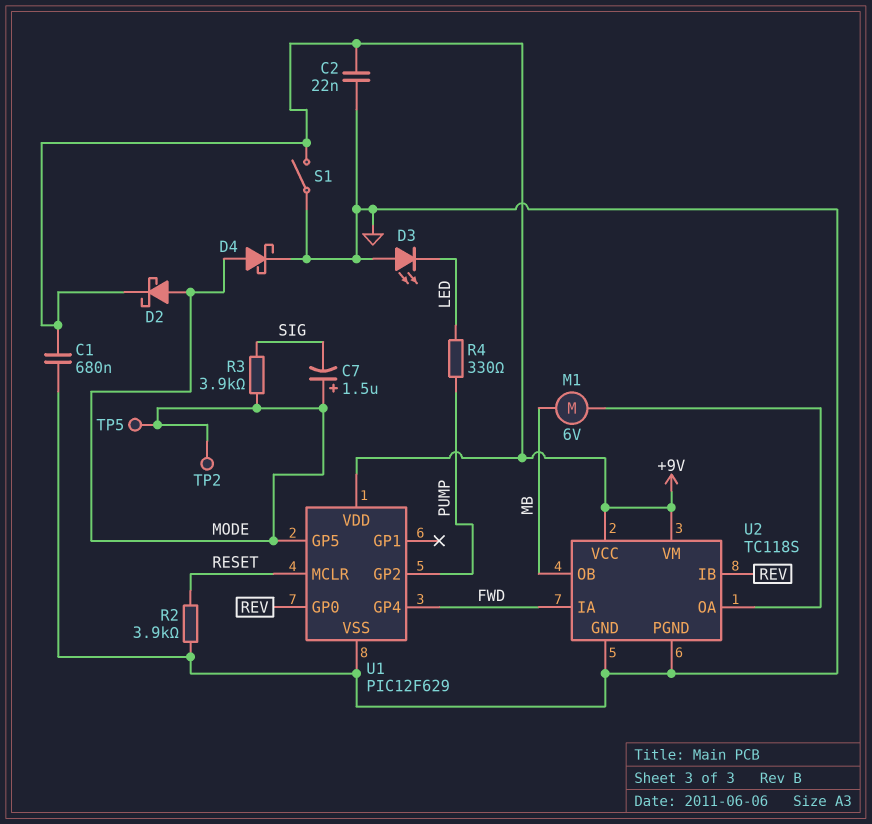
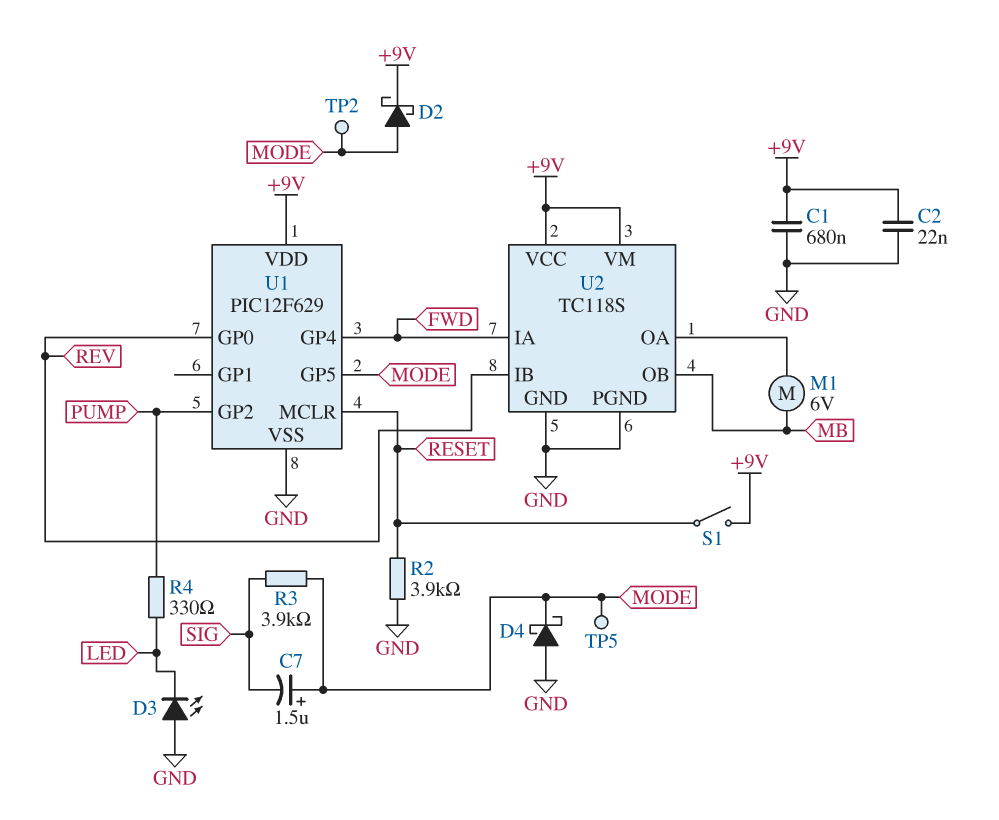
D4: schottky (A MODE, K GND) -> schottky (A GND, K MODE)
S1: switch (+9V, GND) -> switch (+9V, RESET)

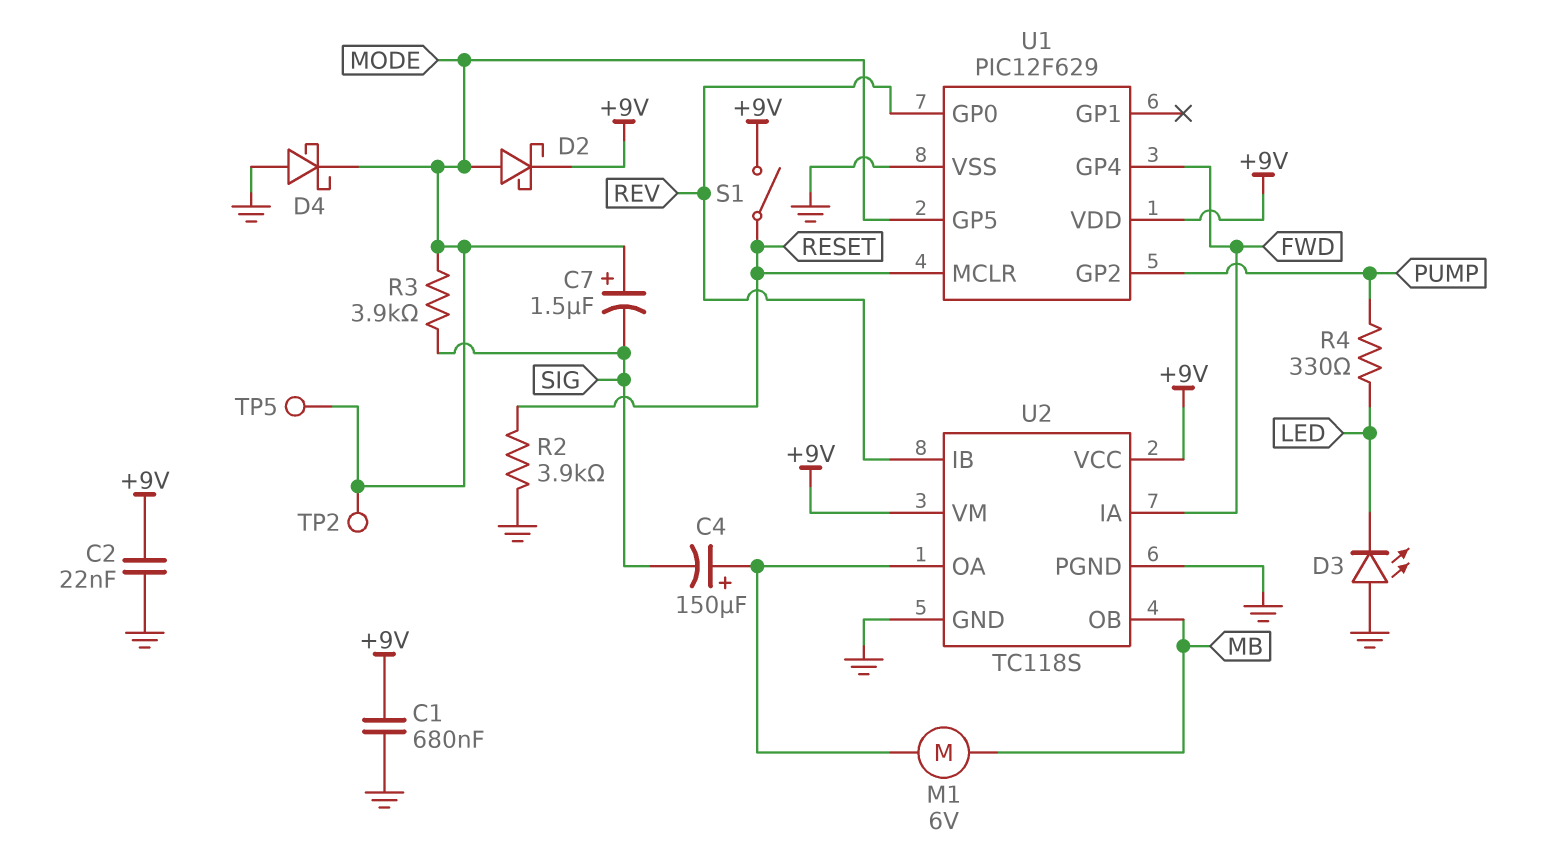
C4: none -> 150uF (plus U2/OA, minus SIG)

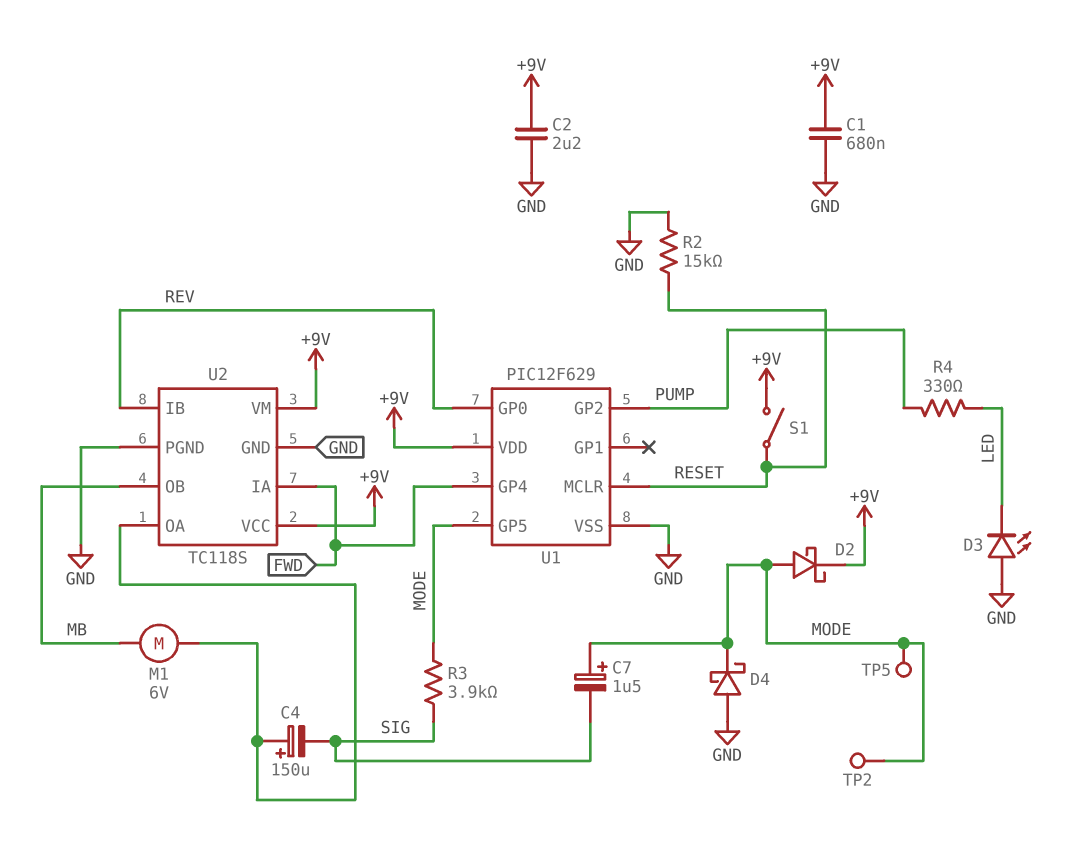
C2: 22nF (+9V, GND) -> 2.2uF (+9V, GND)
R2: 3.9k (GND, RESET) -> 15k (GND, RESET)

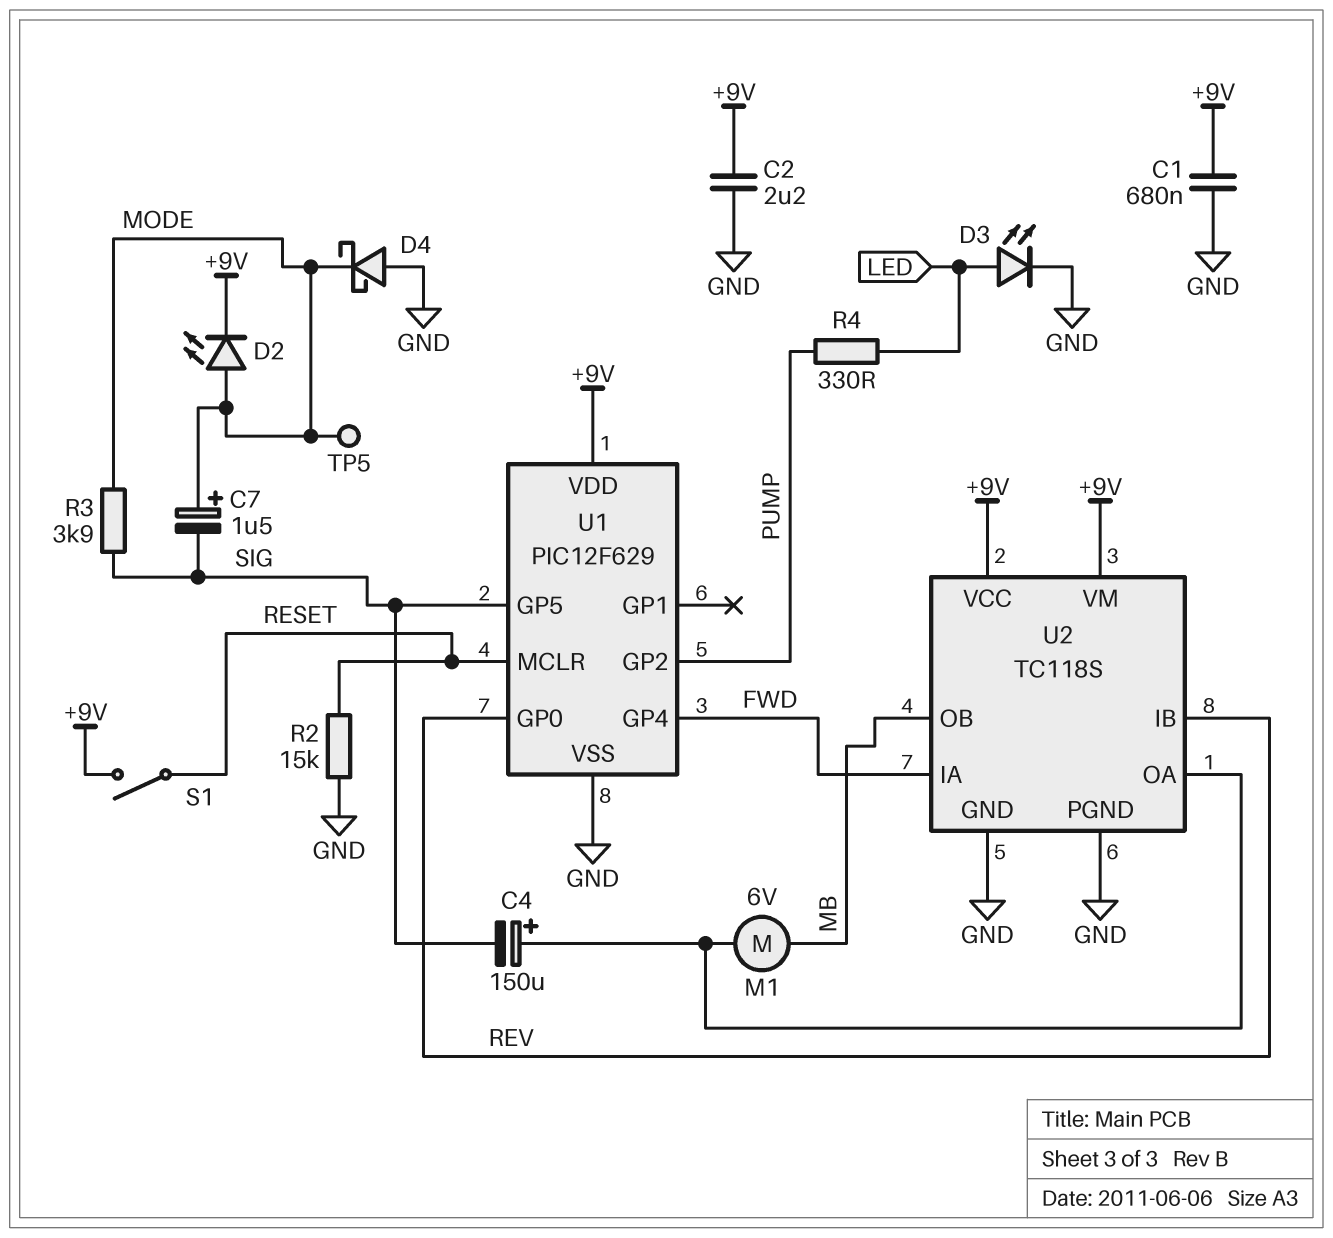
D2: schottky (A MODE, K +9V) -> LED (A MODE, K +9V)
D3: LED (A GND, K LED) -> LED (A LED, K GND)
TP2: test point (MODE) -> none
U1 pin GP5: MODE -> SIG

